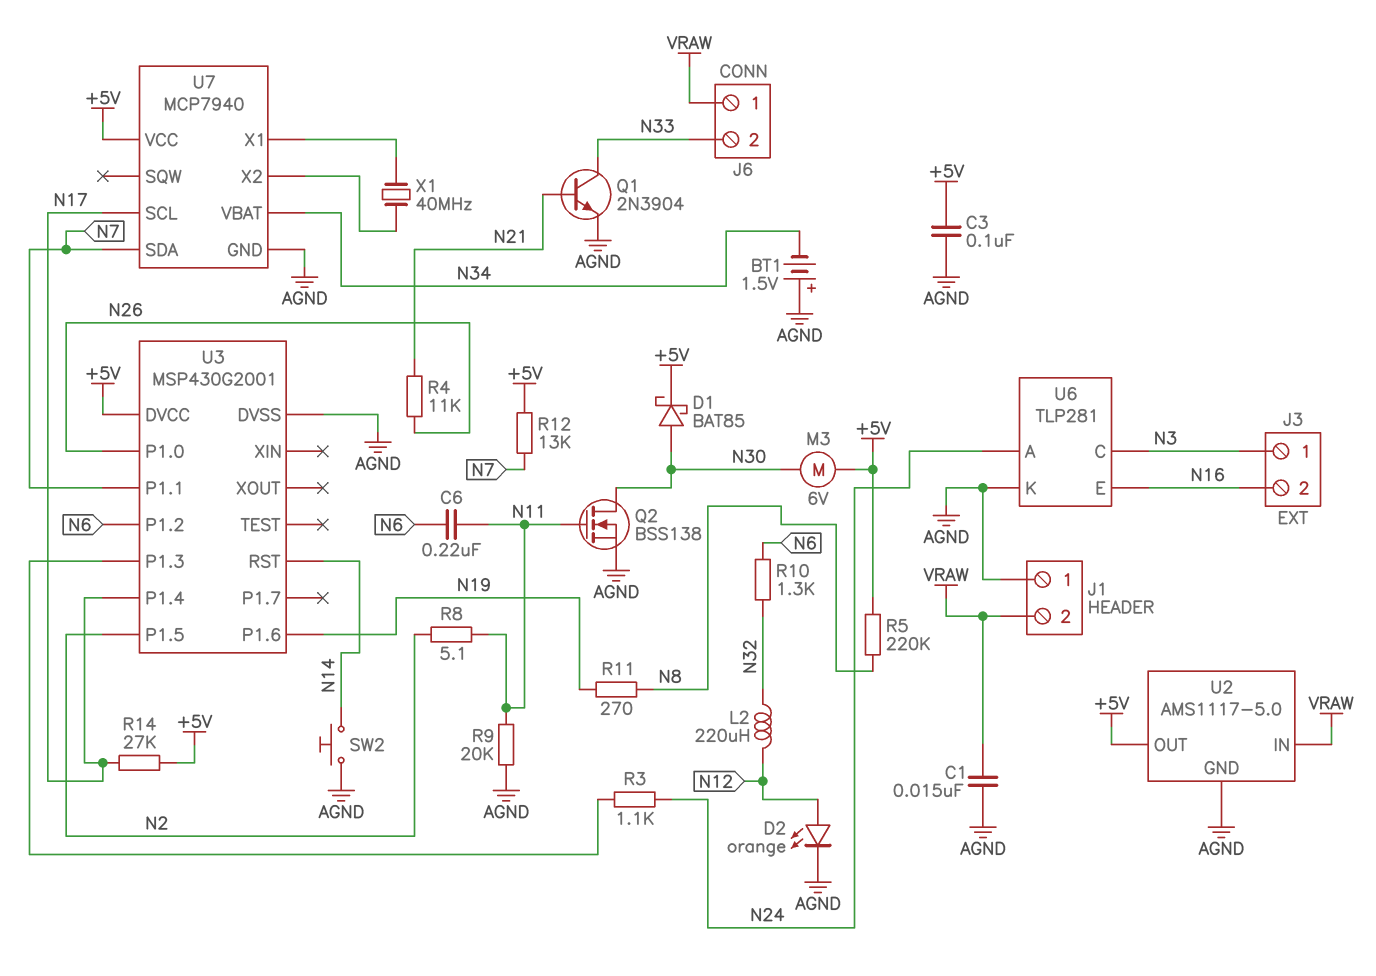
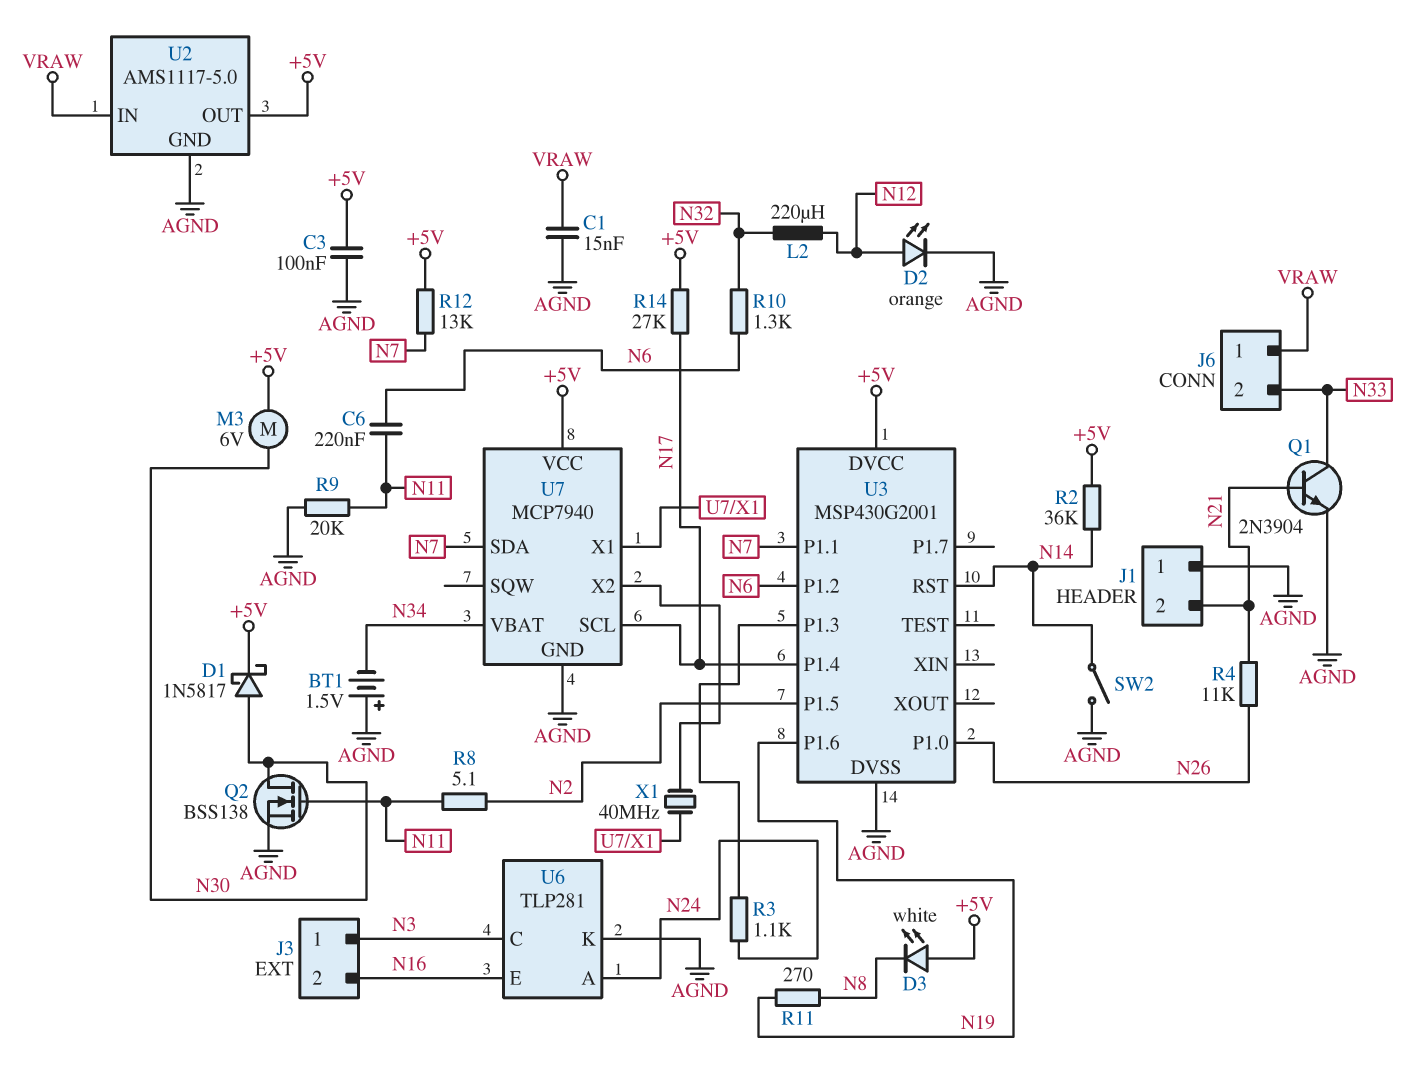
D1: schottky BAT85 (A N30, K +5V) -> schottky 1N5817 (A N30, K +5V)
D3: none -> LED white (A +5V, K N8)
J1 pin 2: VRAW -> N21
R2: none -> 36k (+5V, N14)
R5: 220k (+5V, N8) -> none
SW2: button (AGND, N14) -> switch (AGND, N14)

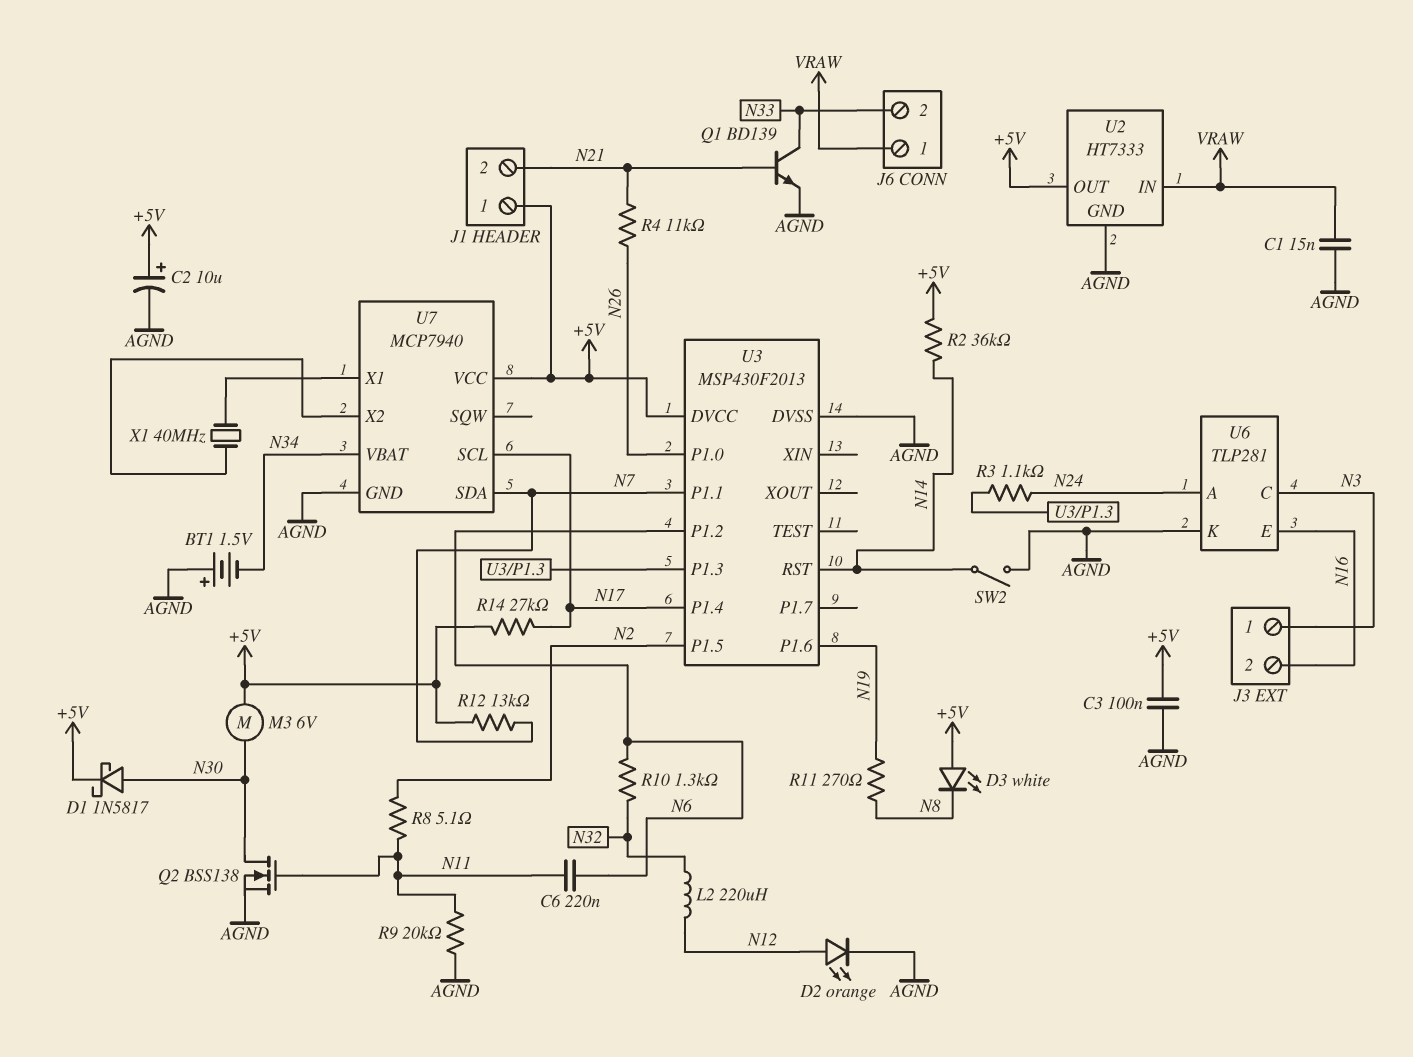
C2: none -> 10uF (plus +5V, minus AGND)
J1 pin 1: AGND -> +5V
Q1: NPN 2N3904 (B N21, C N33, E AGND) -> NPN BD139 (B N21, C N33, E AGND)
U2: AMS1117-5.0 -> HT7333
U3: MSP430G2001 -> MSP430F2013

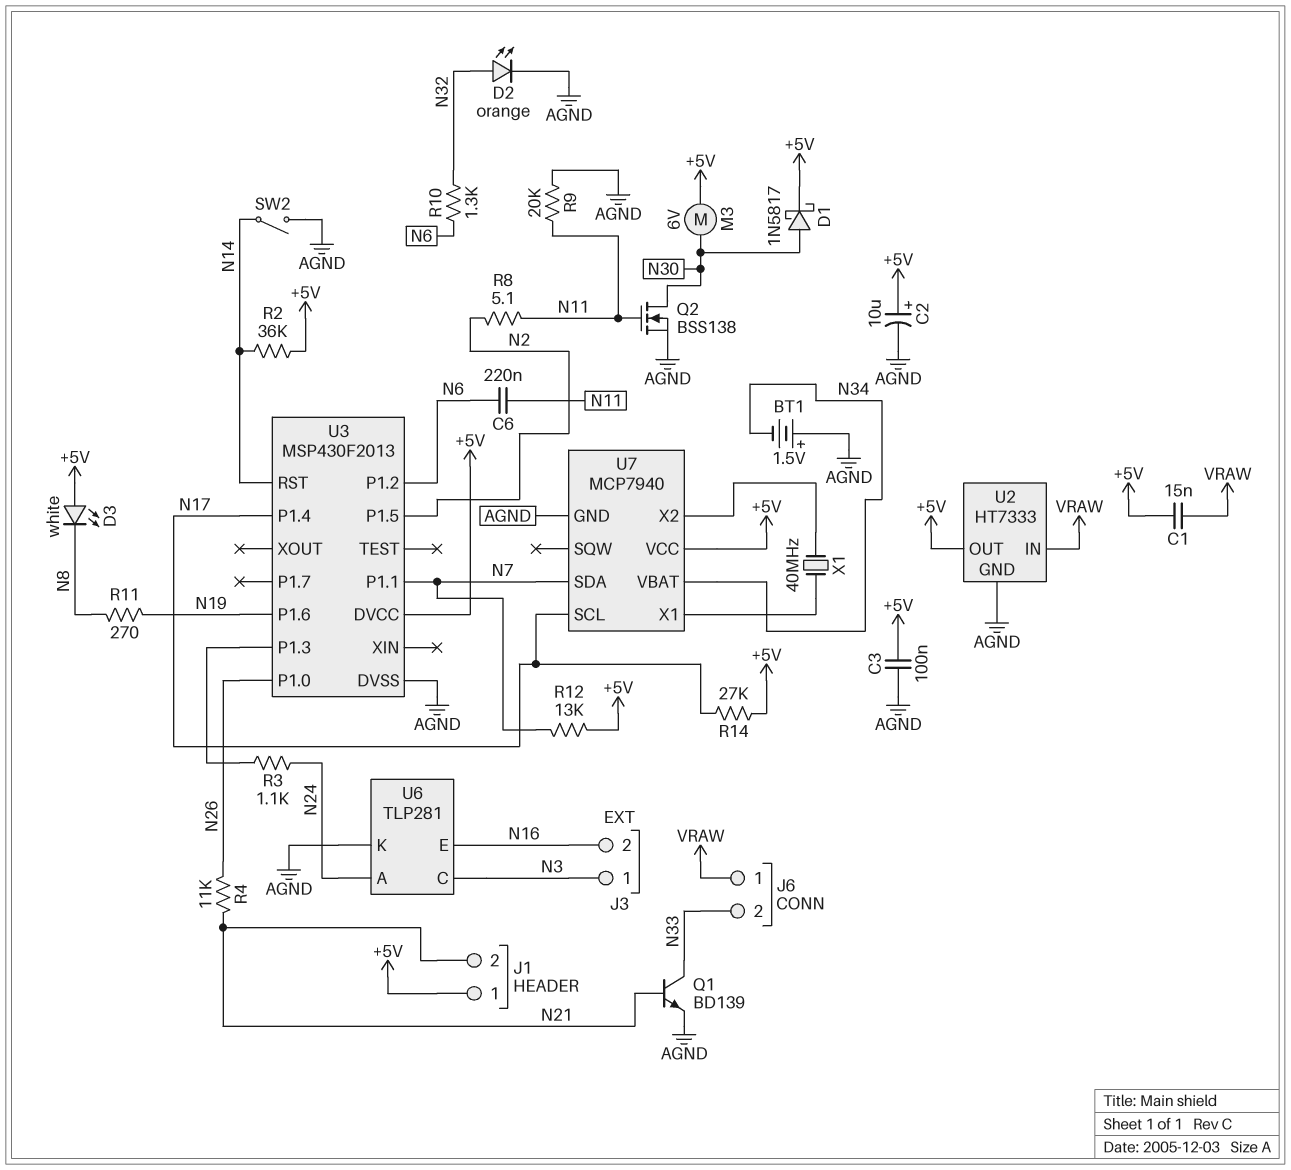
C1: 15nF (AGND, VRAW) -> 15nF (+5V, VRAW)
D2: LED orange (A N12, K AGND) -> LED orange (A N32, K AGND)
L2: 220uH (N12, N32) -> none

